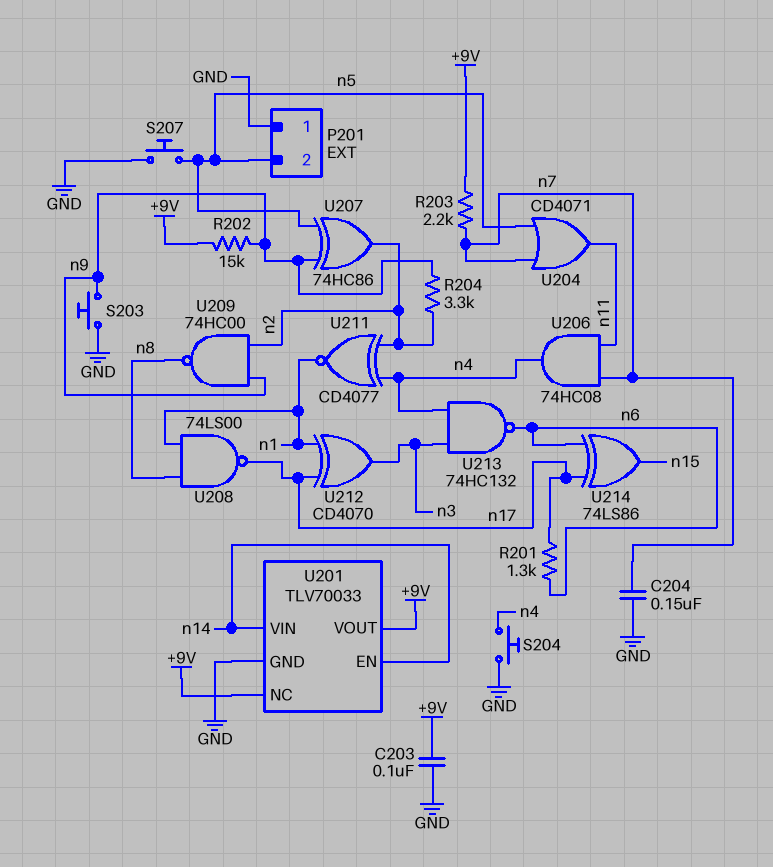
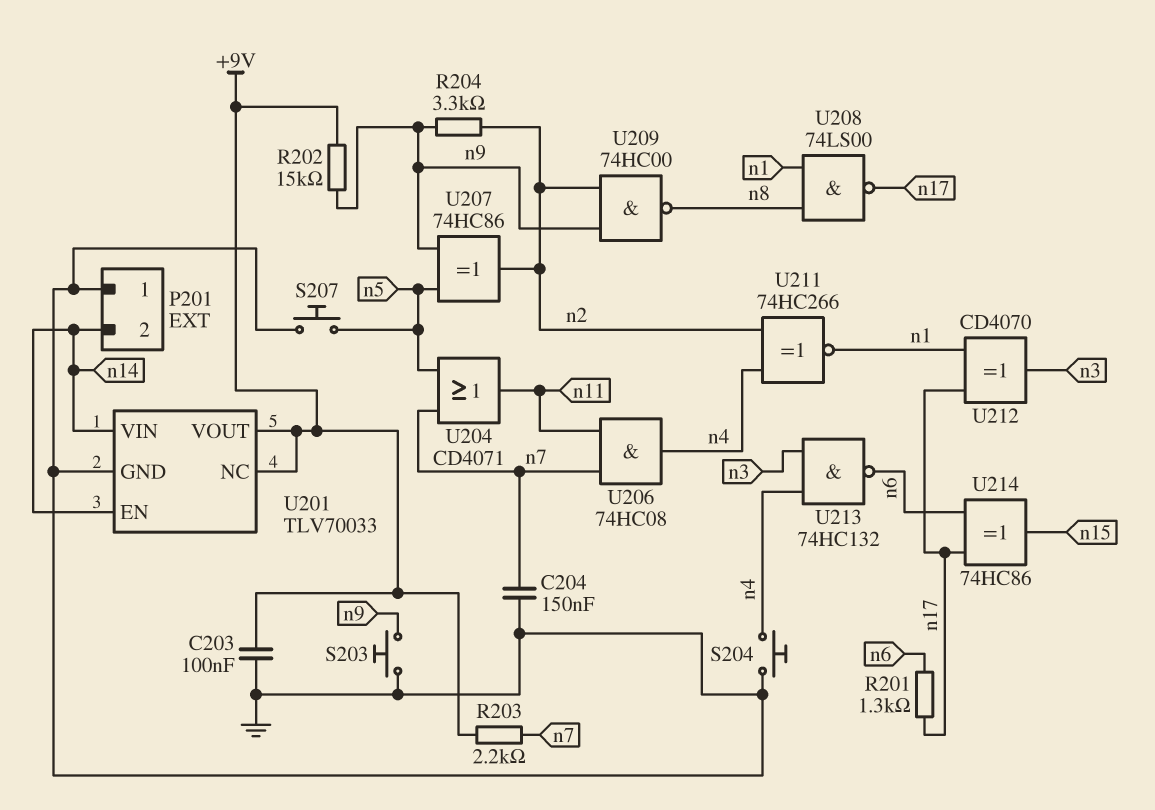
P201 pin 2: n5 -> n14
U211: XNOR CD4077 (in n2, in n4, out n1) -> XNOR 74HC266 (in n2, in n4, out n1)
U214: XOR 74LS86 (in n6, in n17, out n15) -> XOR 74HC86 (in n6, in n17, out n15)

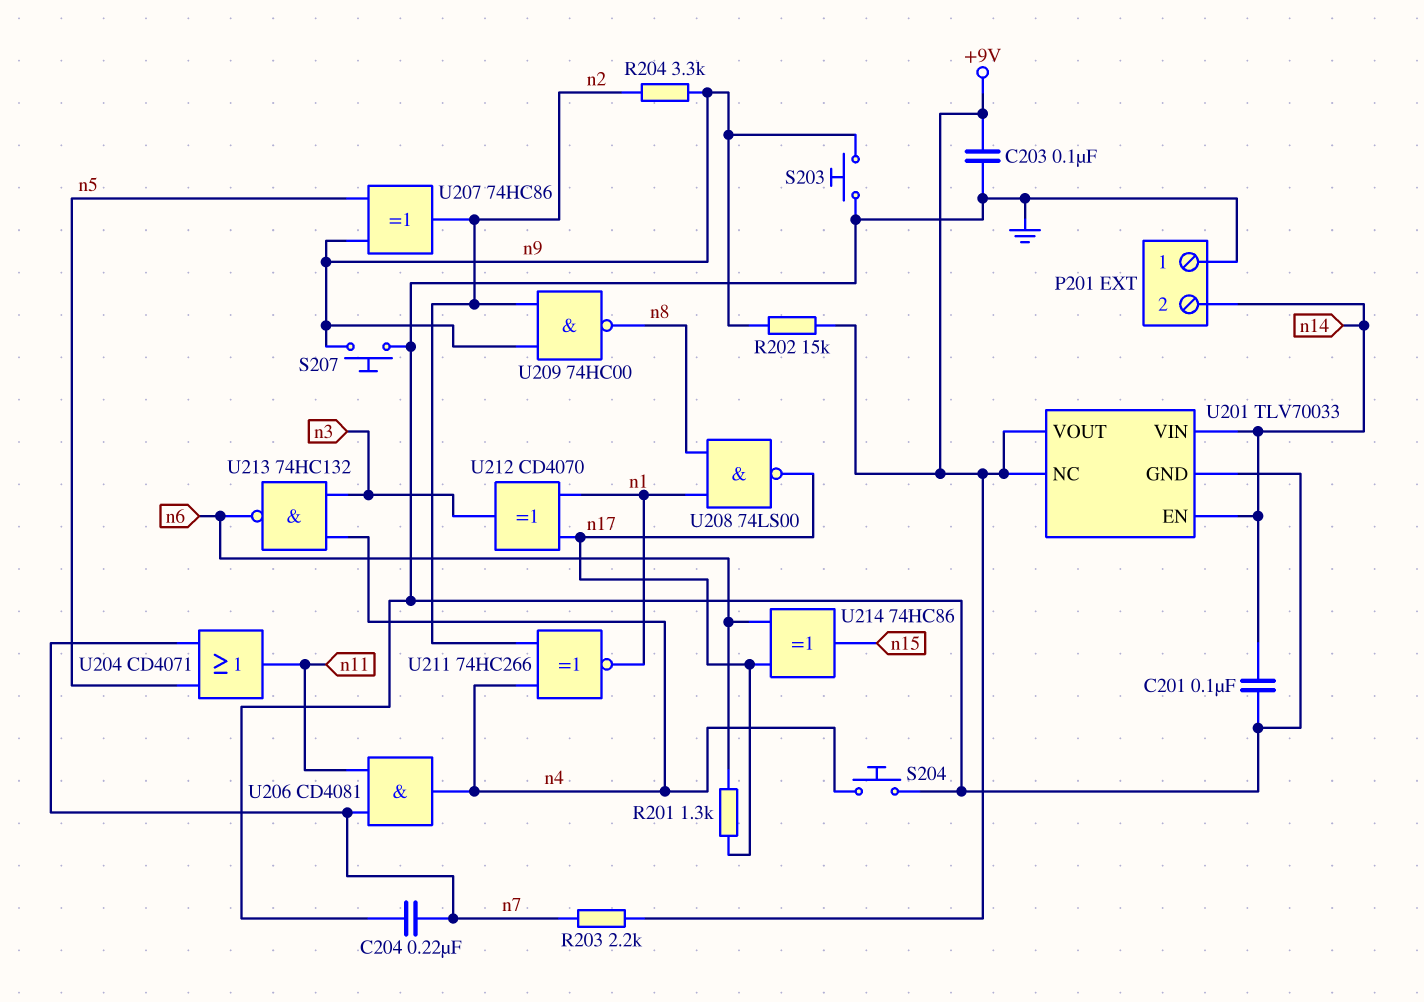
C201: none -> 100nF (GND, n14)
C204: 150nF (GND, n7) -> 220nF (GND, n7)
S207: button (GND, n5) -> button (GND, n9)
U206: AND 74HC08 (in n7, in n11, out n4) -> AND CD4081 (in n7, in n11, out n4)

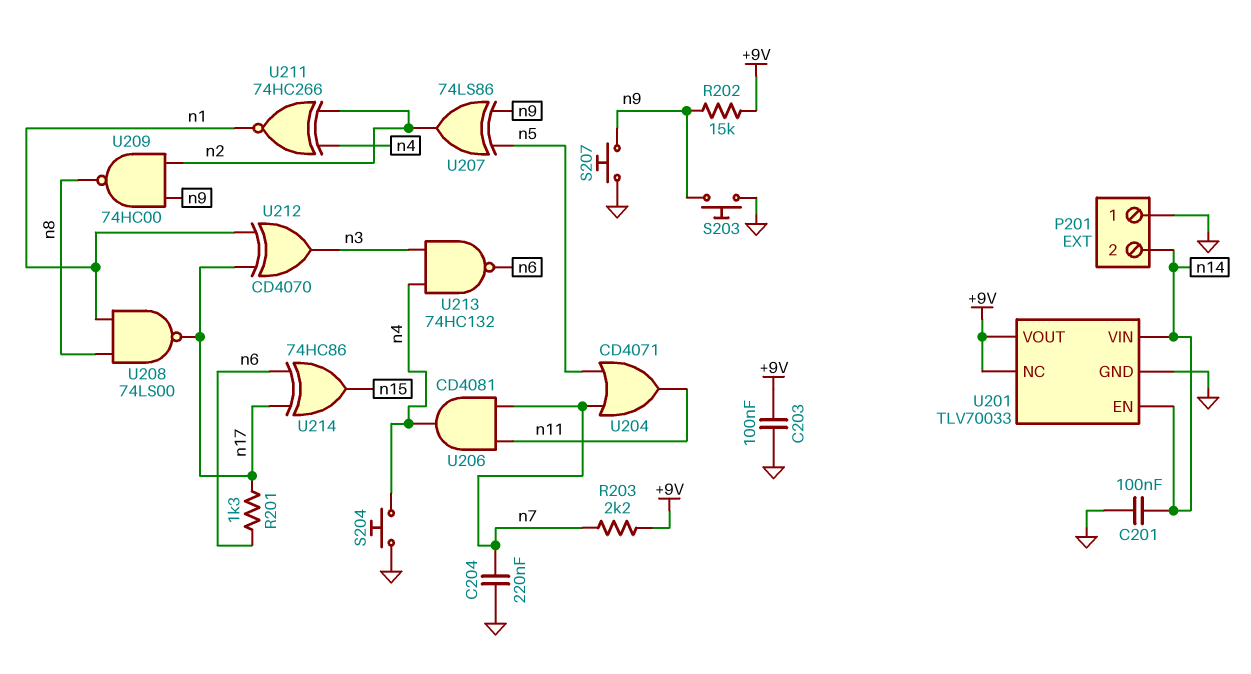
R204: 3.3k (n2, n9) -> none
U207: XOR 74HC86 (in n5, in n9, out n2) -> XOR 74LS86 (in n5, in n9, out n2)

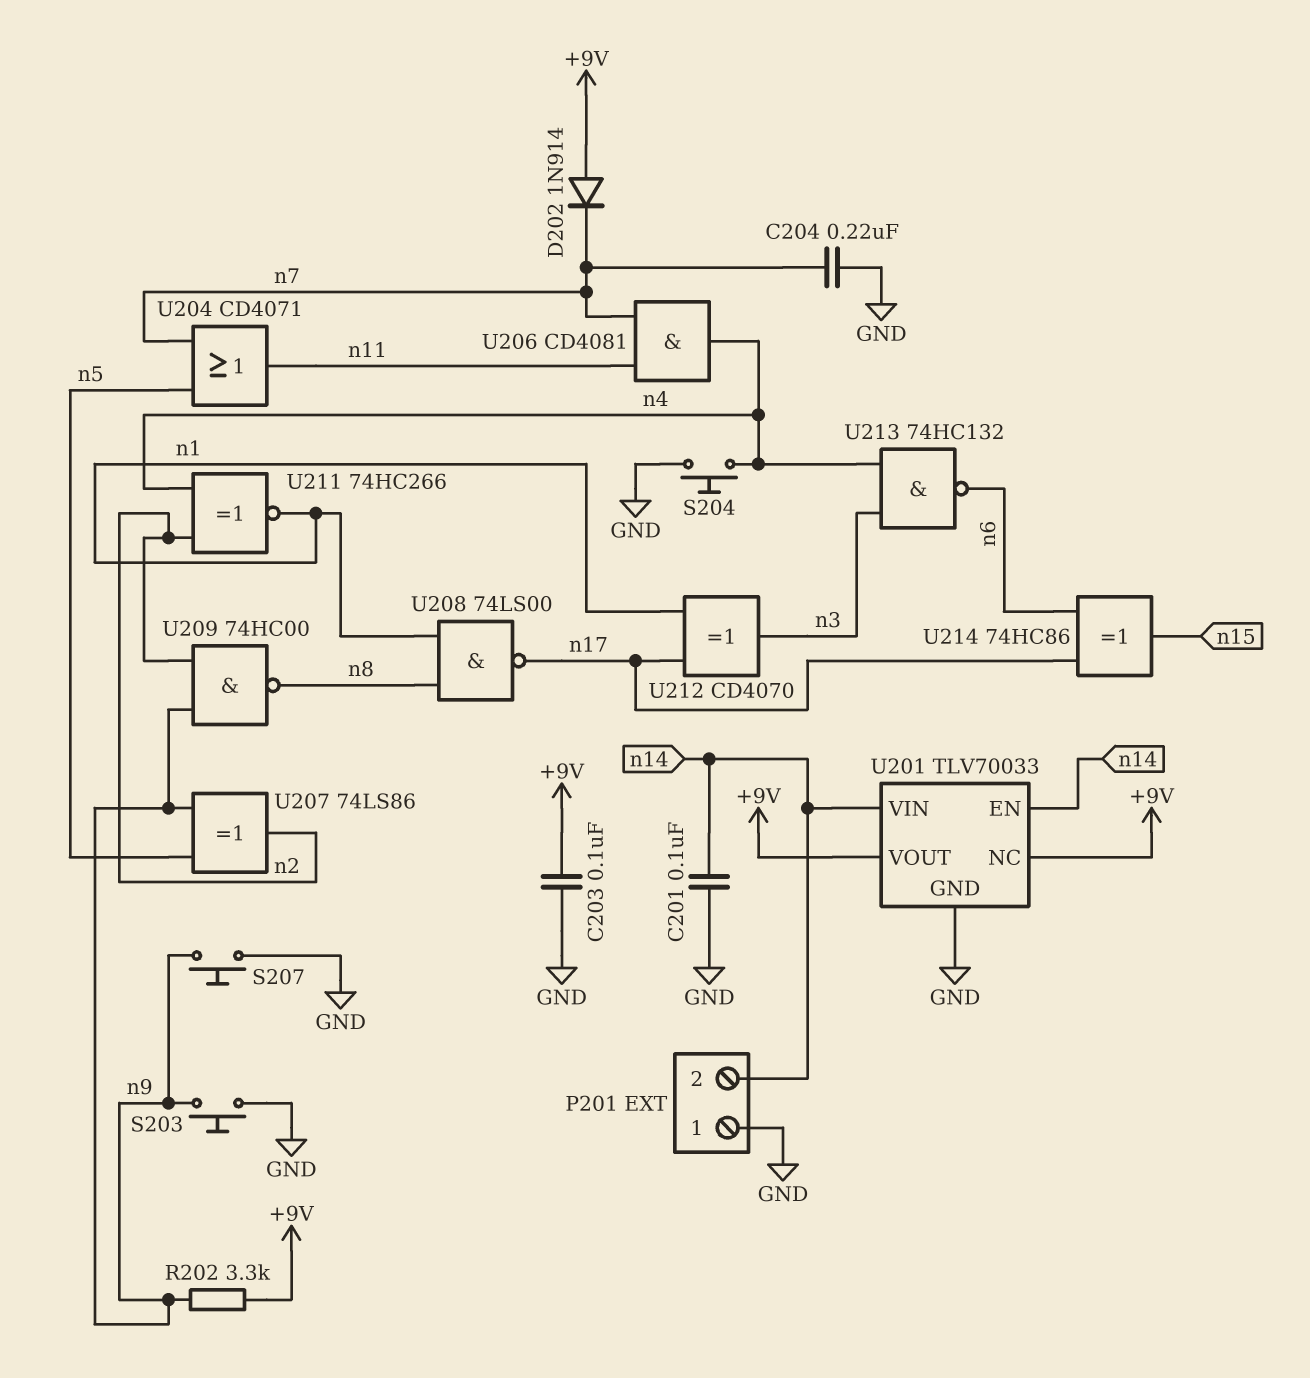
D202: none -> diode 1N914 (A +9V, K n7)
R201: 1.3k (n6, n17) -> none
R202: 15k (+9V, n9) -> 3.3k (+9V, n9)
R203: 2.2k (+9V, n7) -> none

